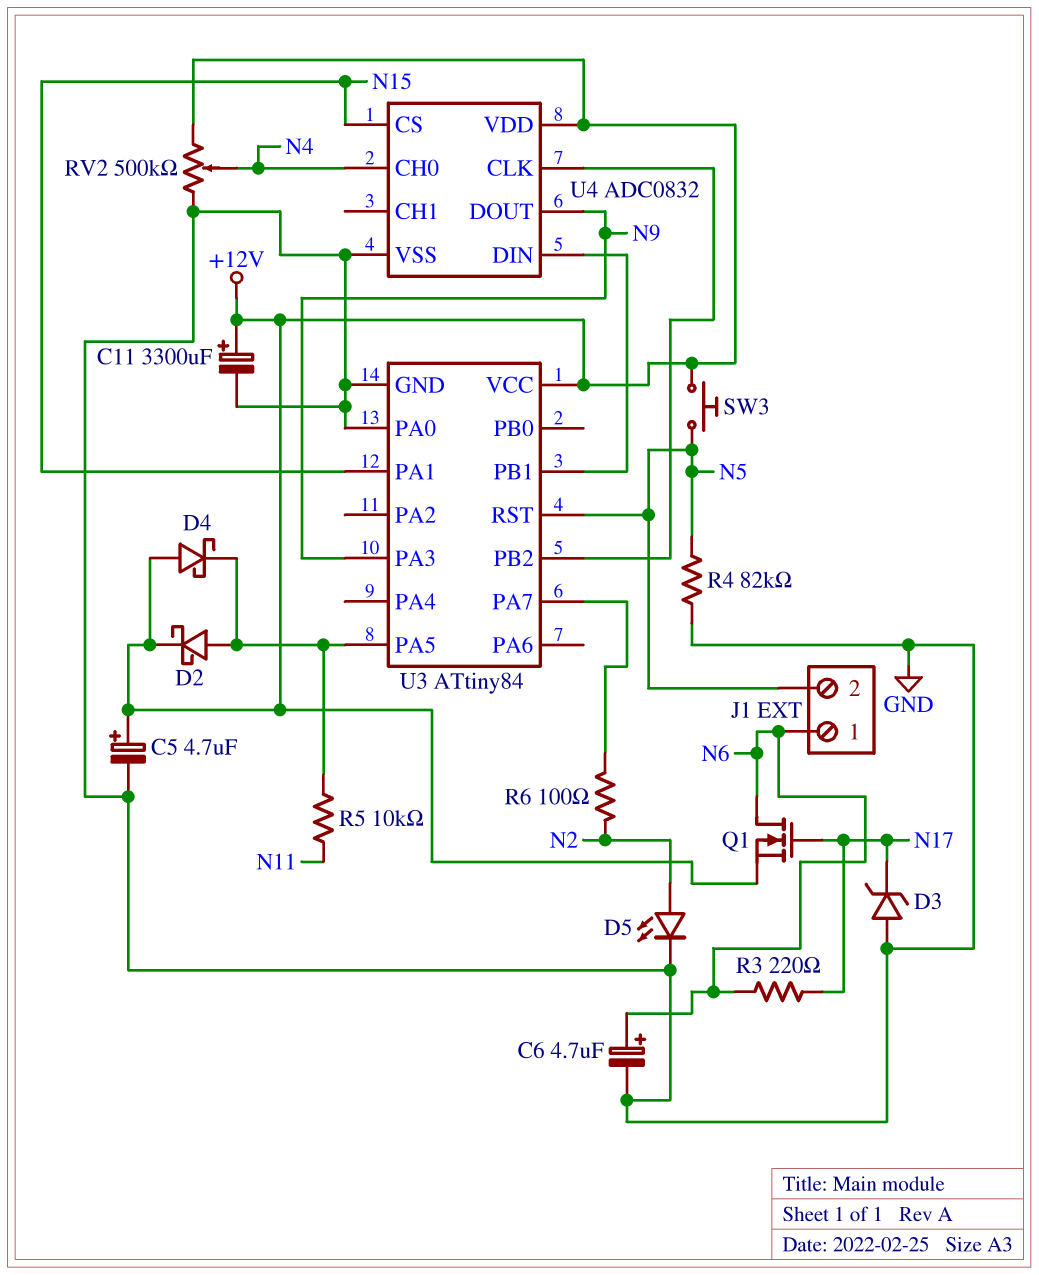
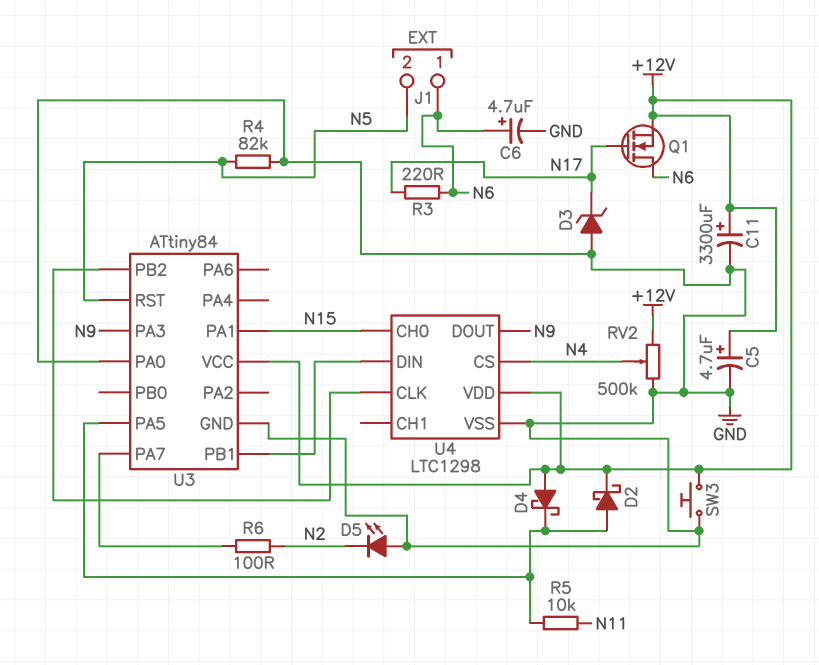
D5: LED (A N2, K GND) -> LED (A GND, K N2)
SW3: button (+12V, N5) -> button (+12V, GND)
U4: ADC0832 -> LTC1298
U4 pin CH0: N4 -> N15
U4 pin CS: N15 -> N4

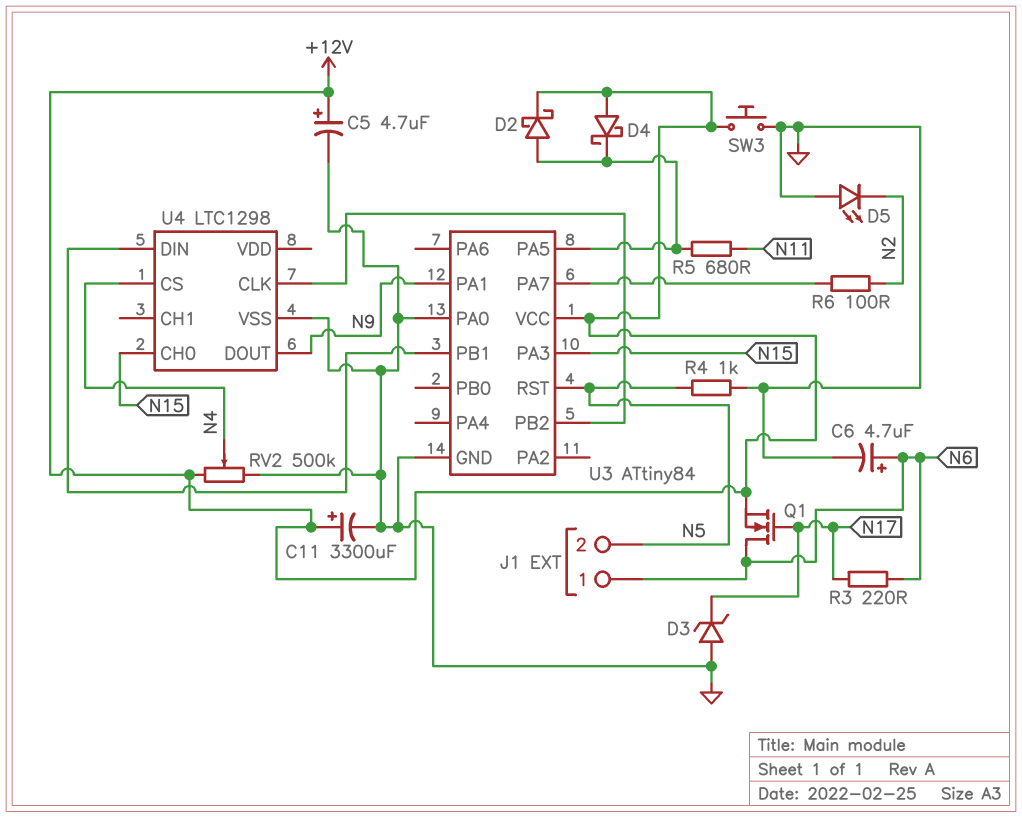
R4: 82k (GND, N5) -> 1k (GND, N5)
R5: 10k (N11, U3/PA5) -> 680 (N11, U3/PA5)
U3 pin PA1: N15 -> N9
U3 pin PA3: N9 -> N15
U4 pin VDD: +12V -> none

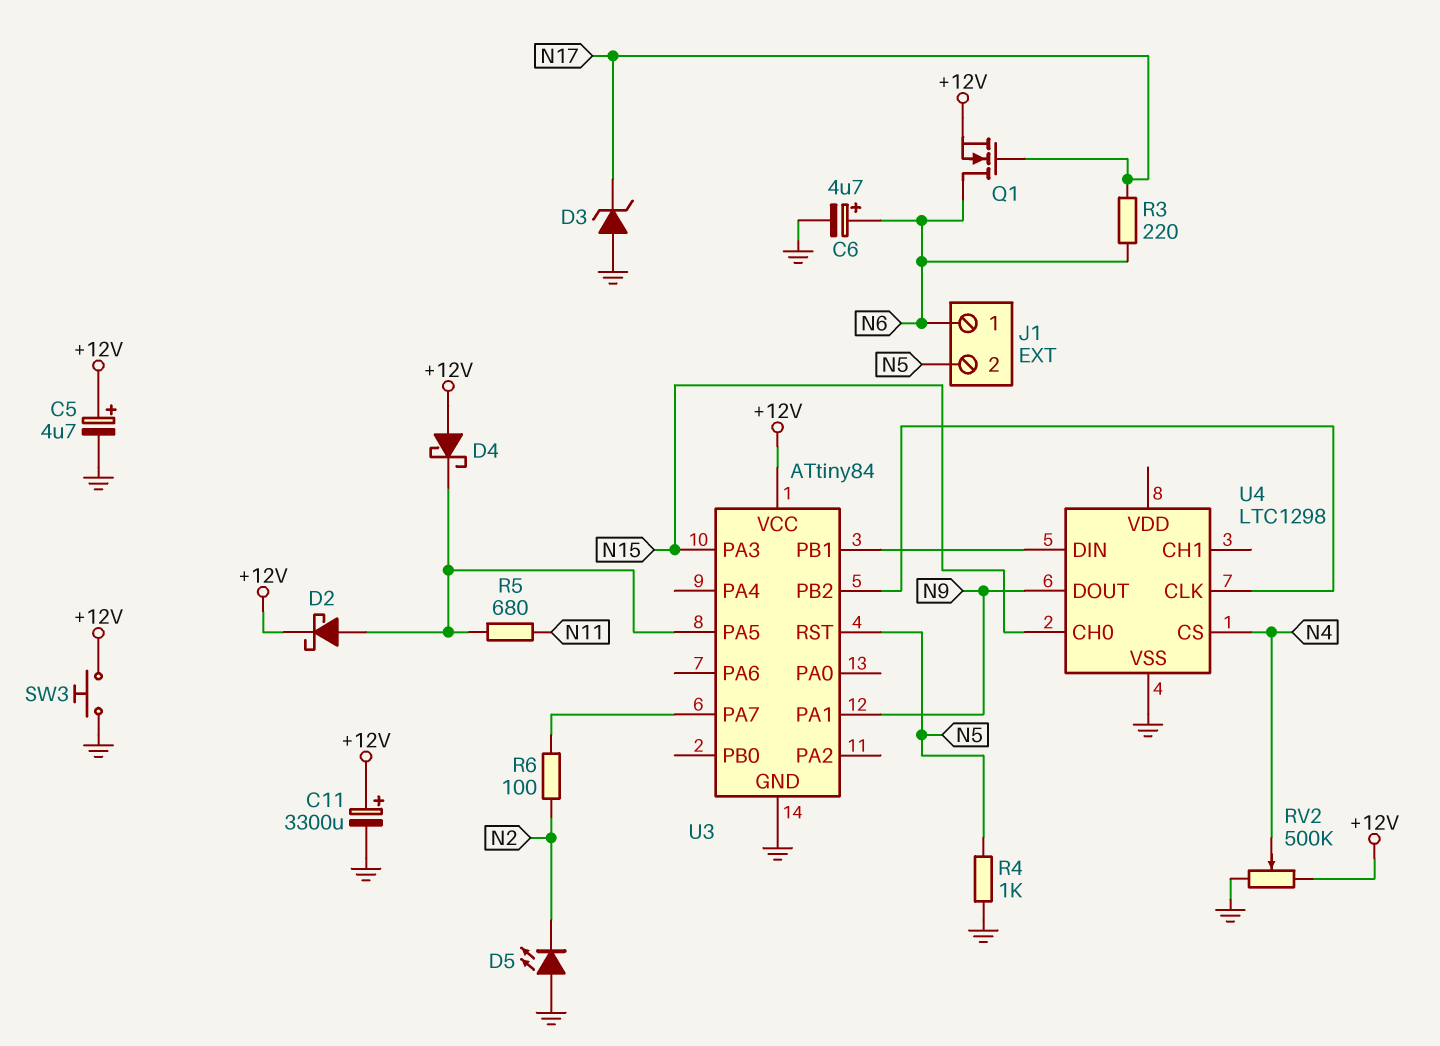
U3 pin PA0: GND -> none

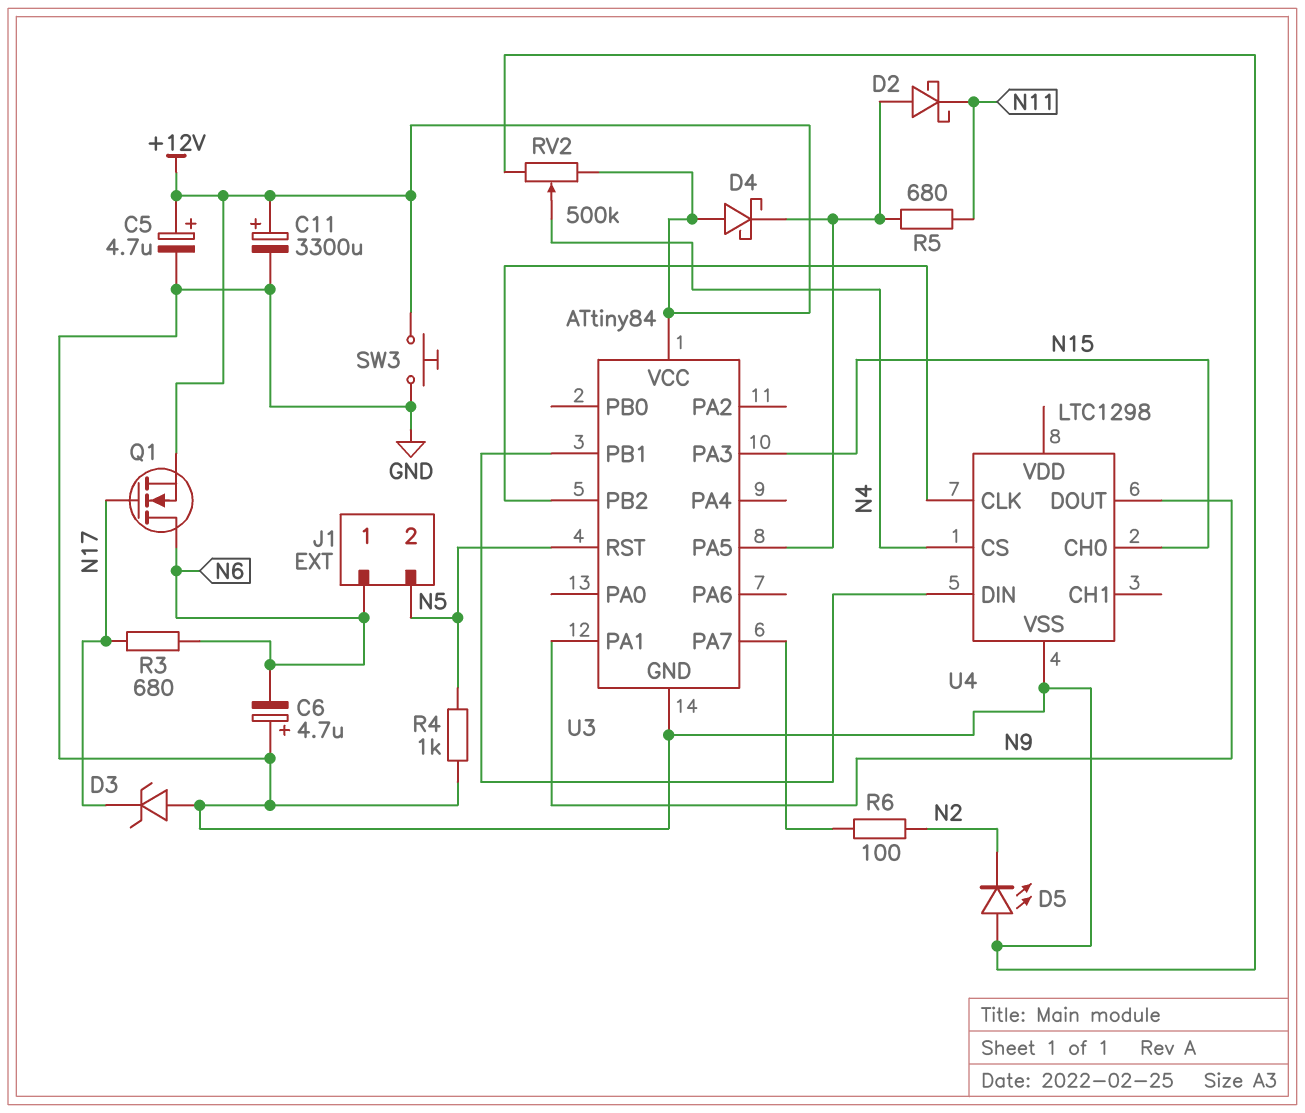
C6: 4.7uF (plus N6, minus GND) -> 4.7uF (plus GND, minus N6)
D2: schottky (A U3/PA5, K +12V) -> schottky (A U3/PA5, K N11)
R3: 220 (N6, N17) -> 680 (N6, N17)

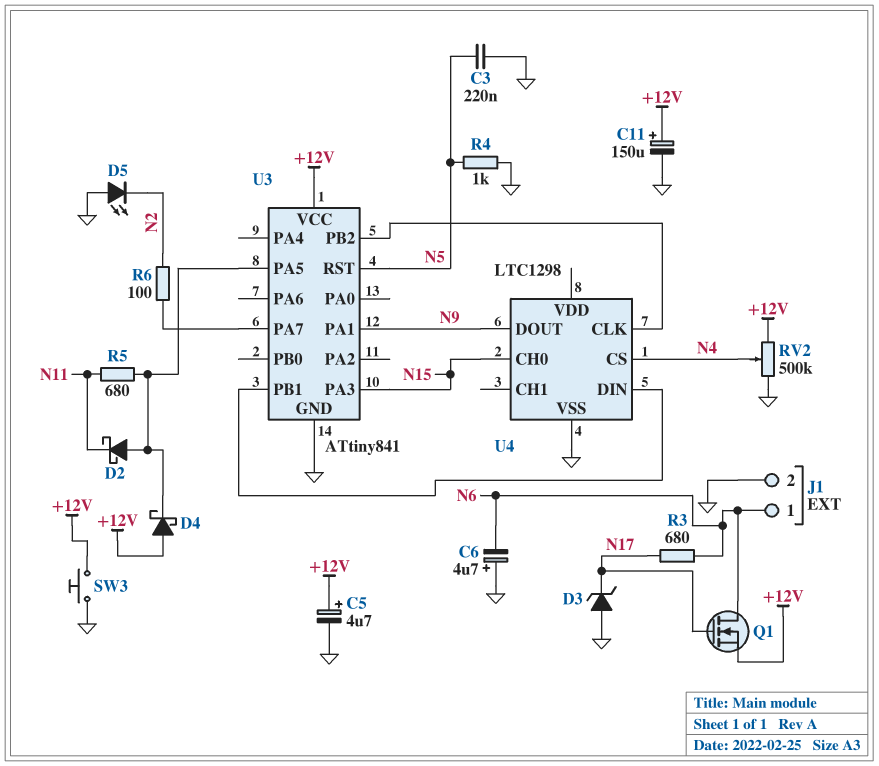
C3: none -> 220nF (GND, N5)
C11: 3300uF (plus +12V, minus GND) -> 150uF (plus +12V, minus GND)
J1 pin 2: N5 -> GND
U3: ATtiny84 -> ATtiny841

